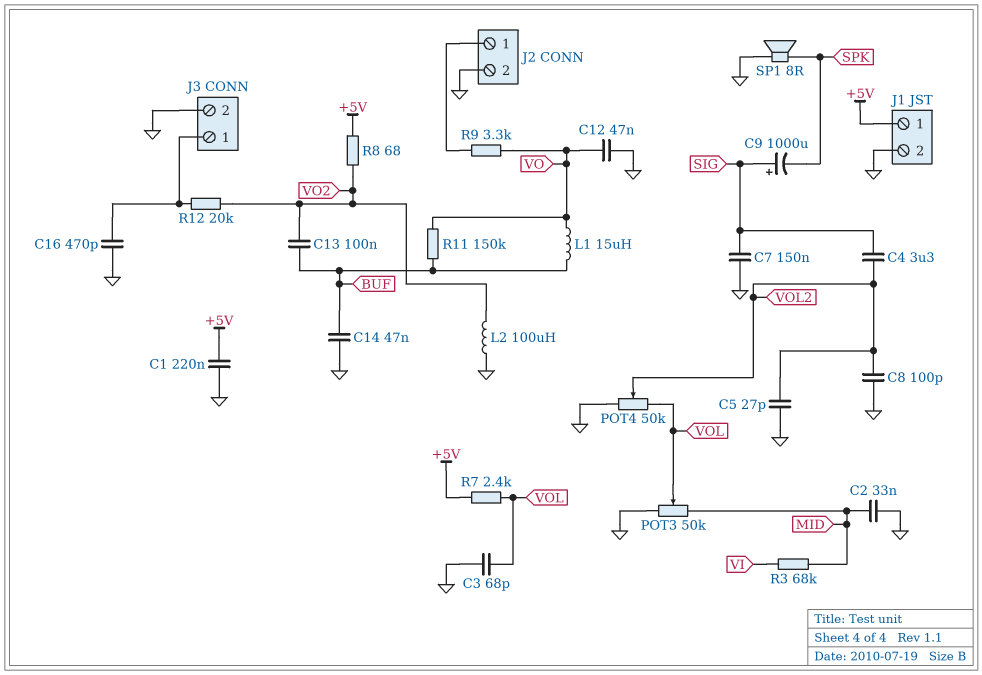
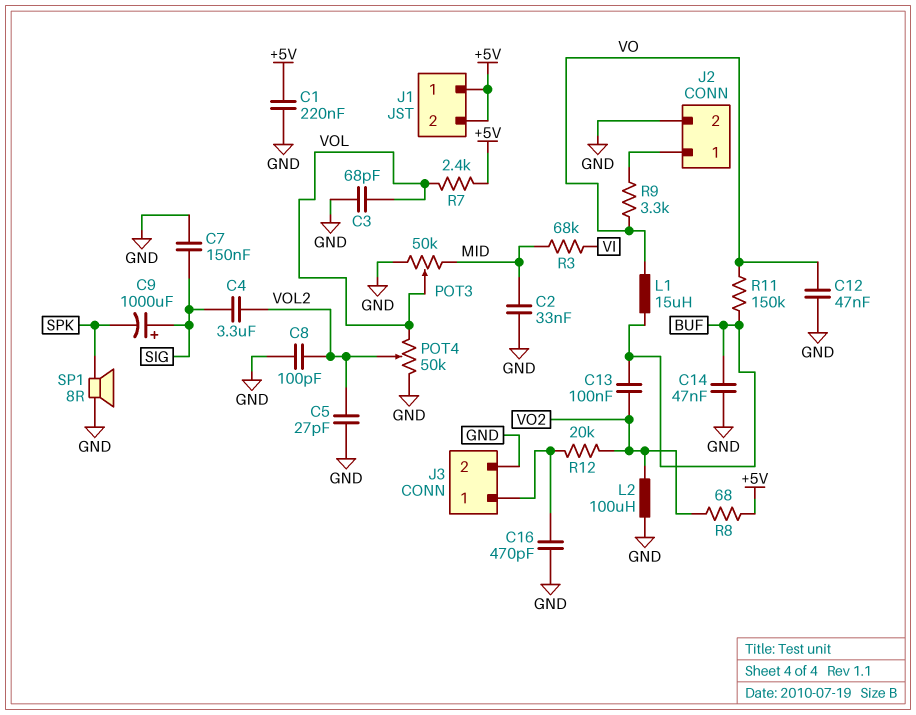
J1 pin 2: GND -> +5V

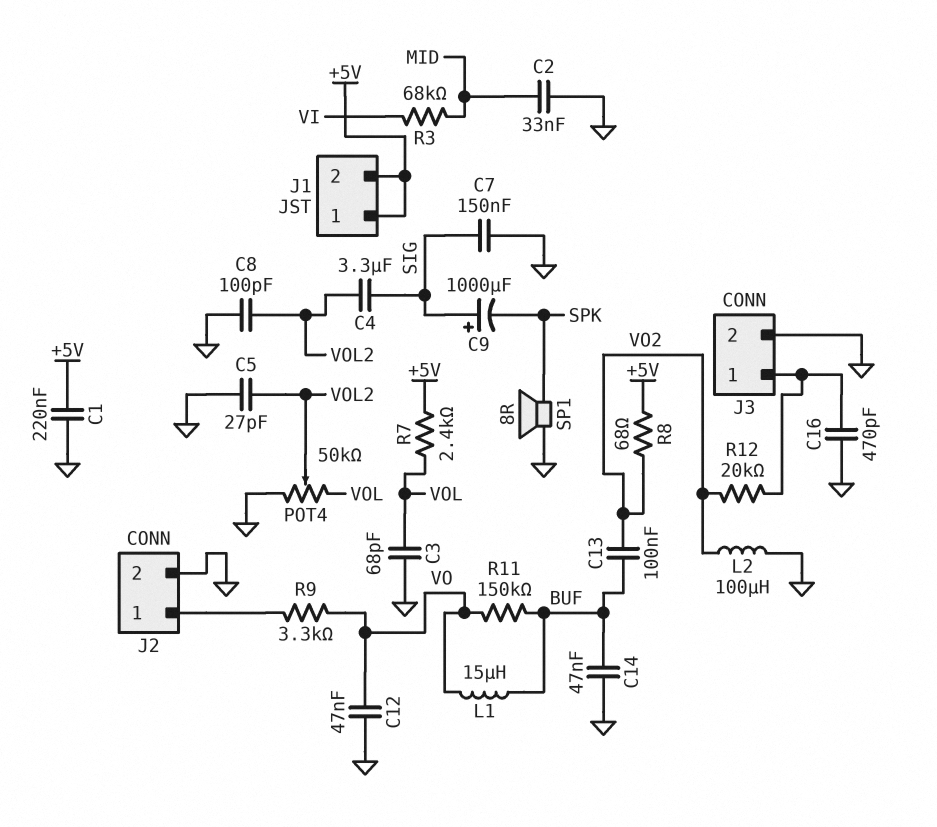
POT3: 50k (GND, MID, wiper VOL) -> none

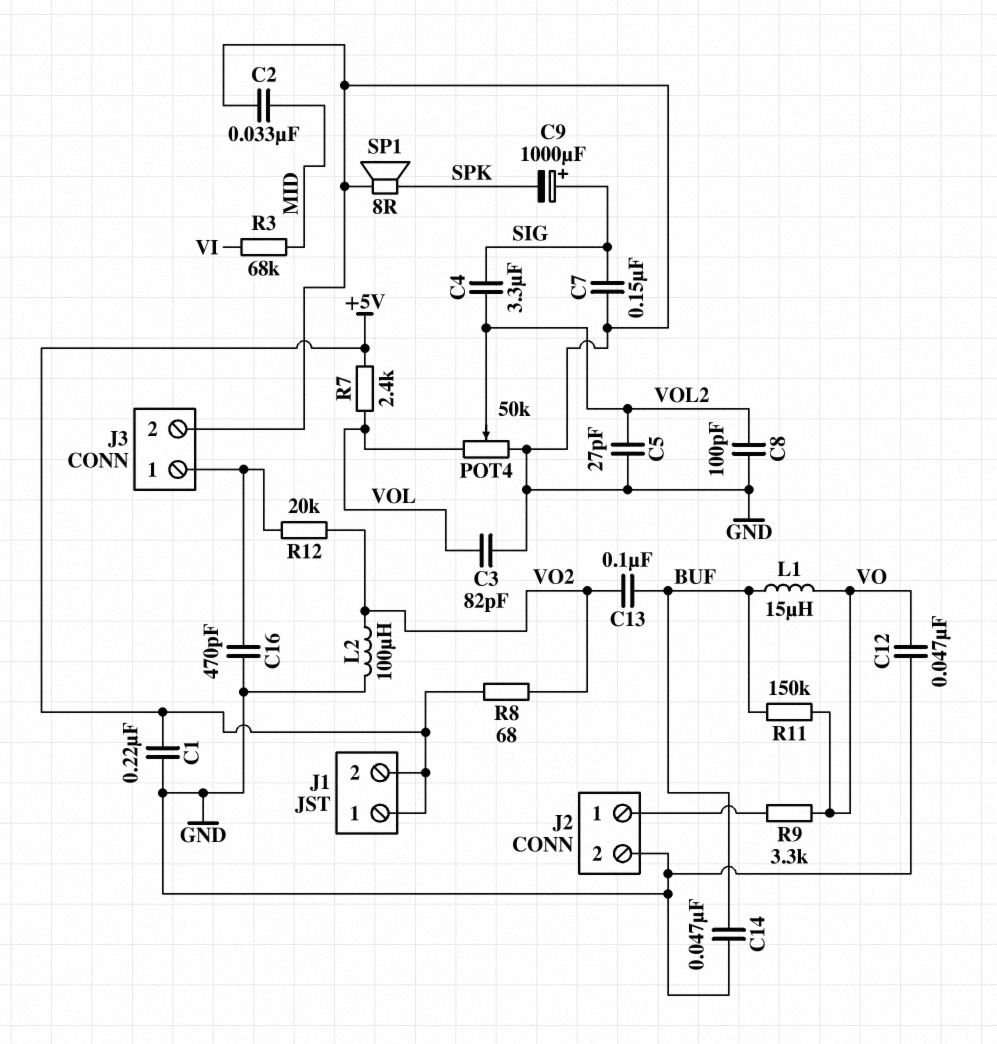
C3: 68pF (GND, VOL) -> 82pF (GND, VOL)

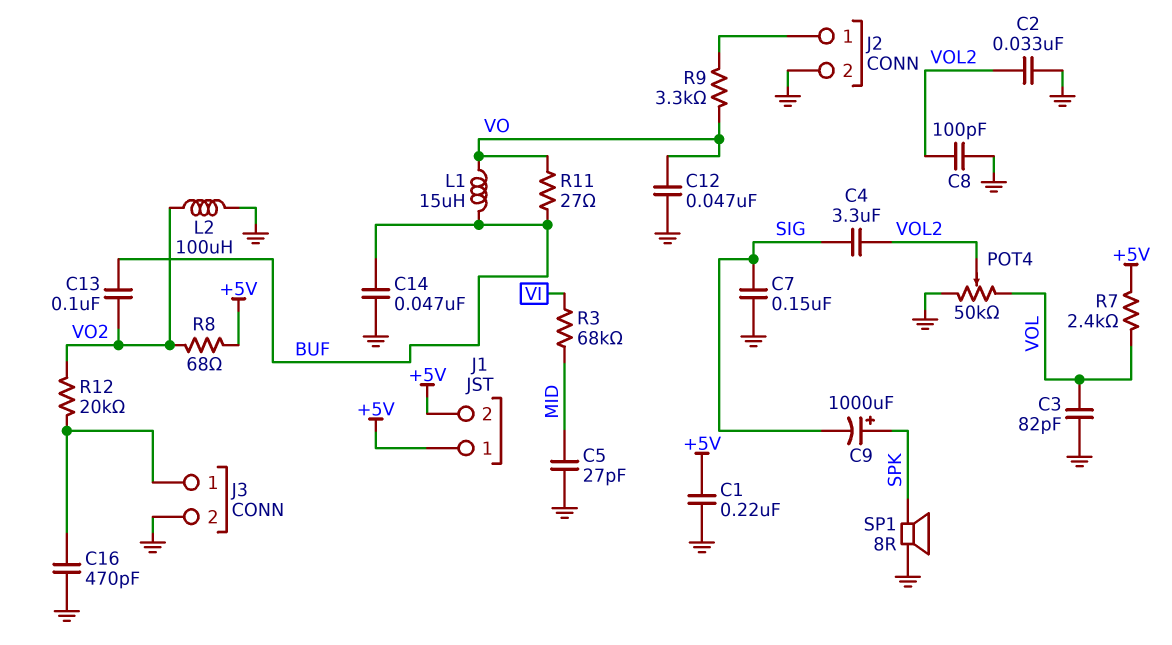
C2: 33nF (GND, MID) -> 33nF (GND, VOL2)
C5: 27pF (GND, VOL2) -> 27pF (GND, MID)
C9: 1000uF (plus SIG, minus SPK) -> 1000uF (plus SPK, minus SIG)
R11: 150k (BUF, VO) -> 27 (BUF, VO)

